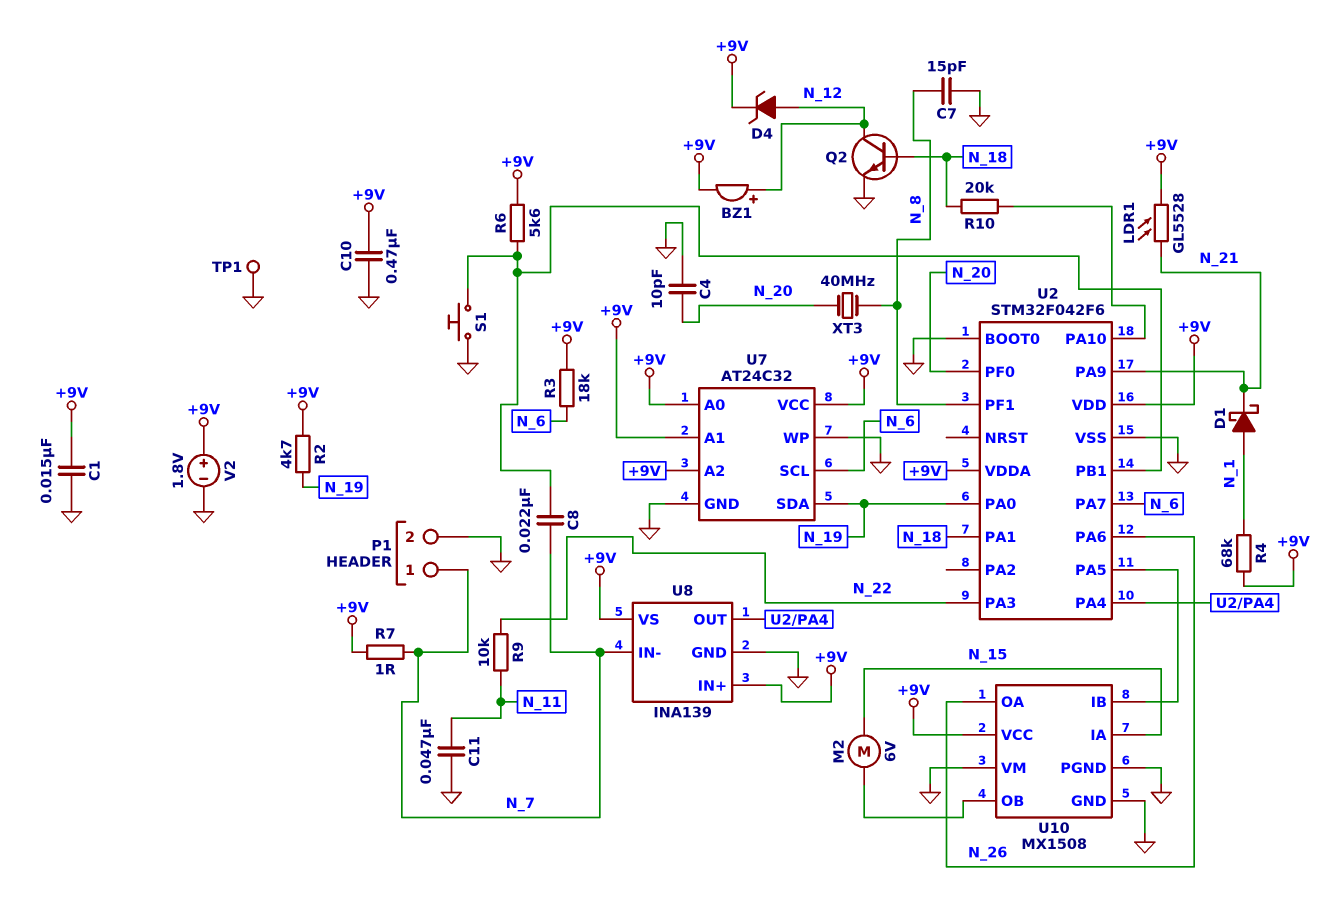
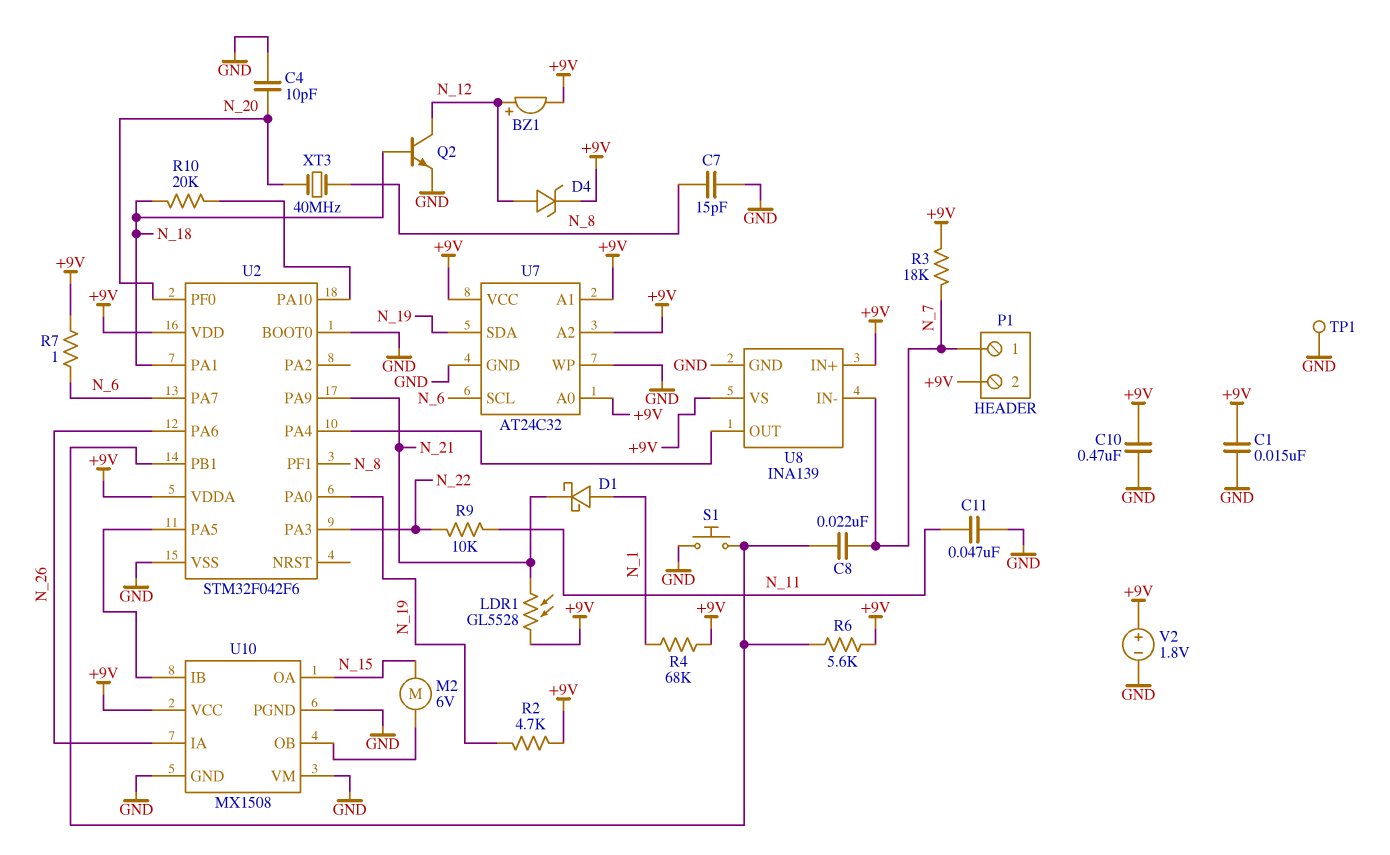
P1 pin 2: GND -> +9V
R3: 18k (+9V, N_6) -> 18k (+9V, N_7)
R7: 1 (+9V, N_7) -> 1 (+9V, N_6)
U10 pin IA: N_15 -> N_26
U10 pin OA: N_26 -> N_15

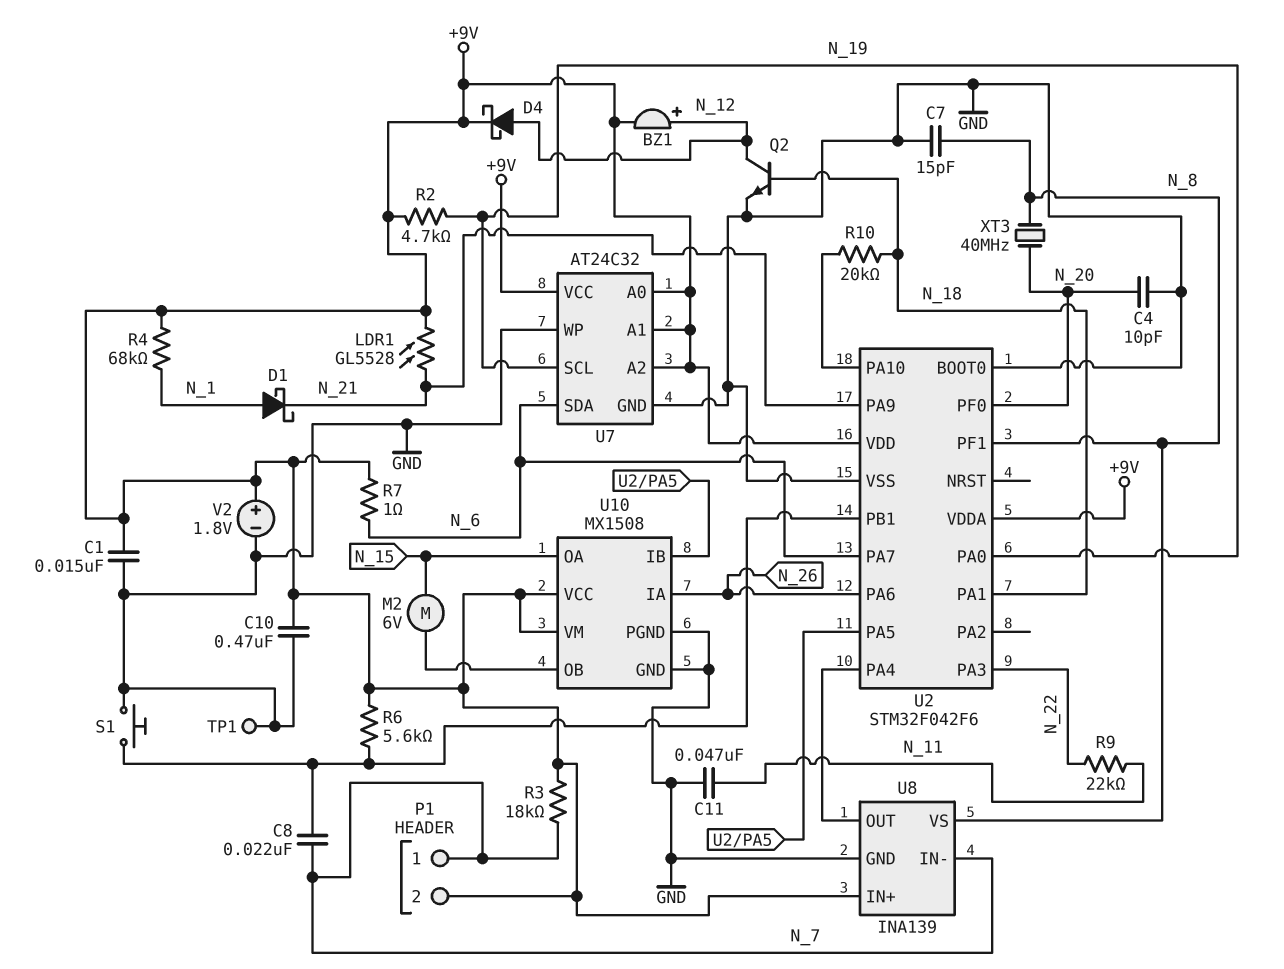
D4: zener (A N_12, K +9V) -> schottky (A N_12, K +9V)
R9: 10k (N_11, N_22) -> 22k (N_11, N_22)
U7 pin SCL: N_6 -> N_19
U7 pin SDA: N_19 -> N_6
U8 pin VS: +9V -> N_8
U10 pin VM: GND -> +9V

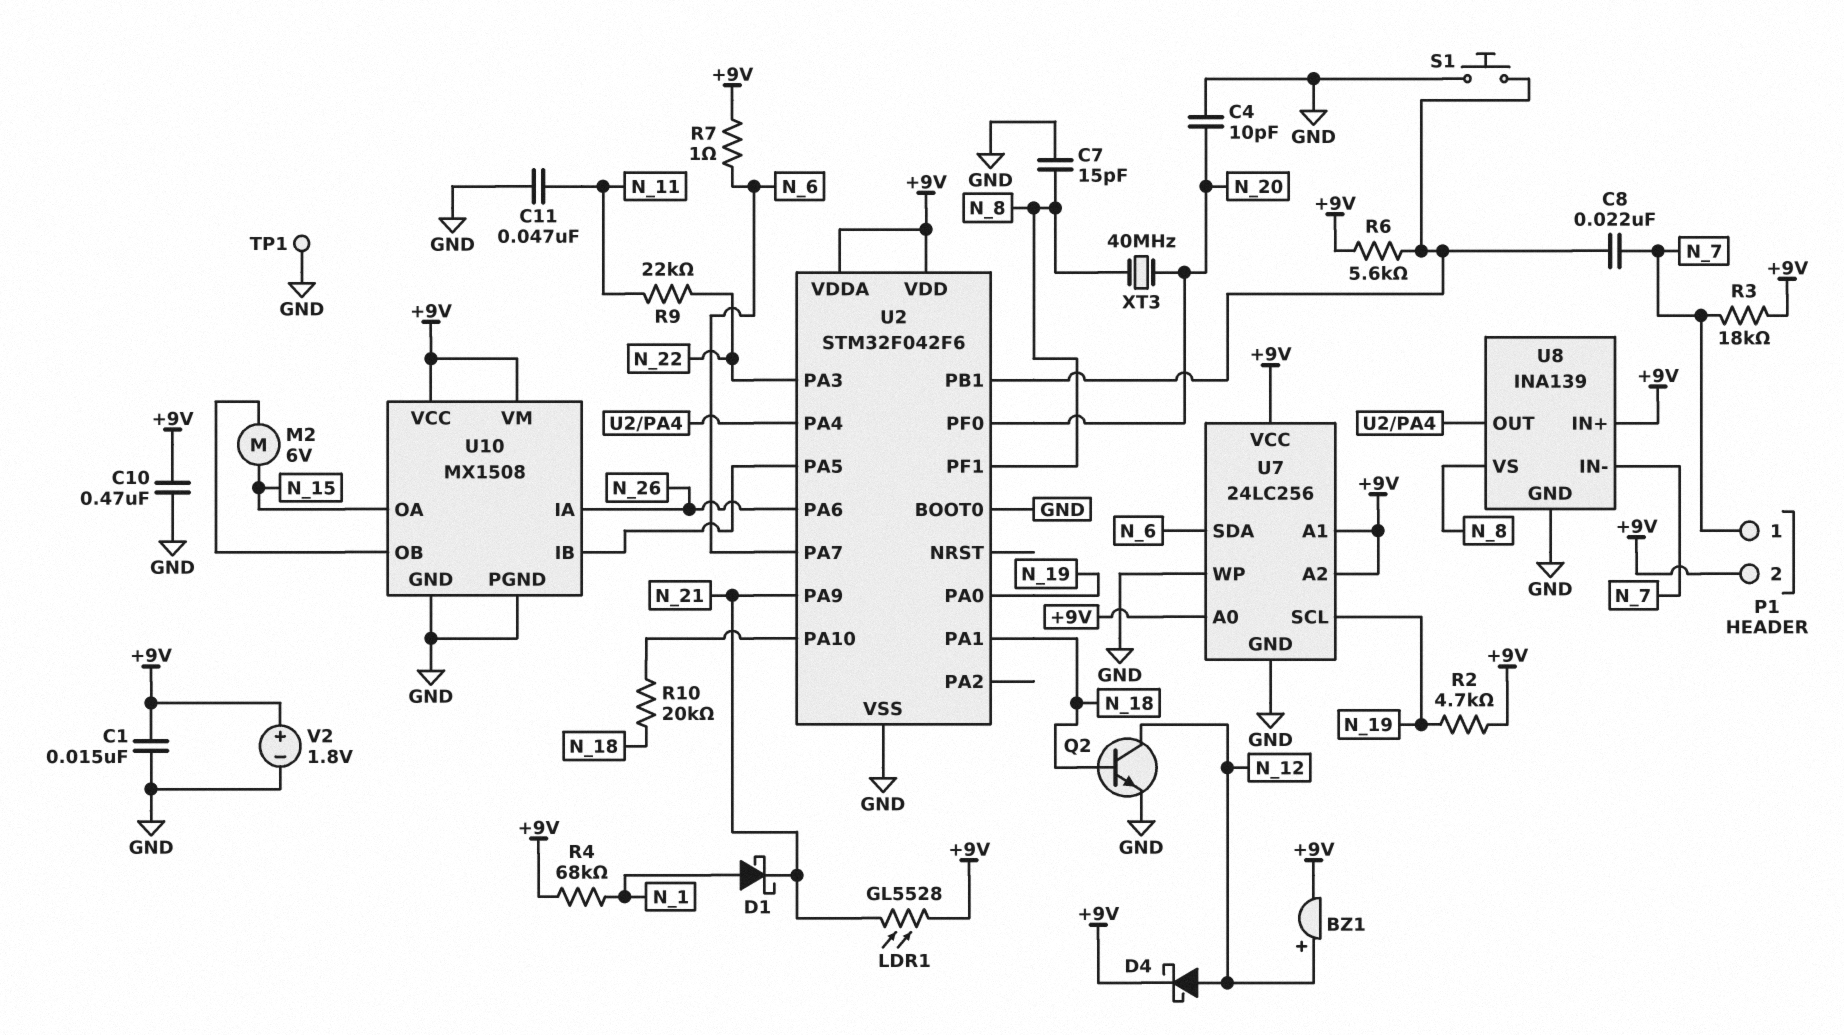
U7: AT24C32 -> 24LC256

